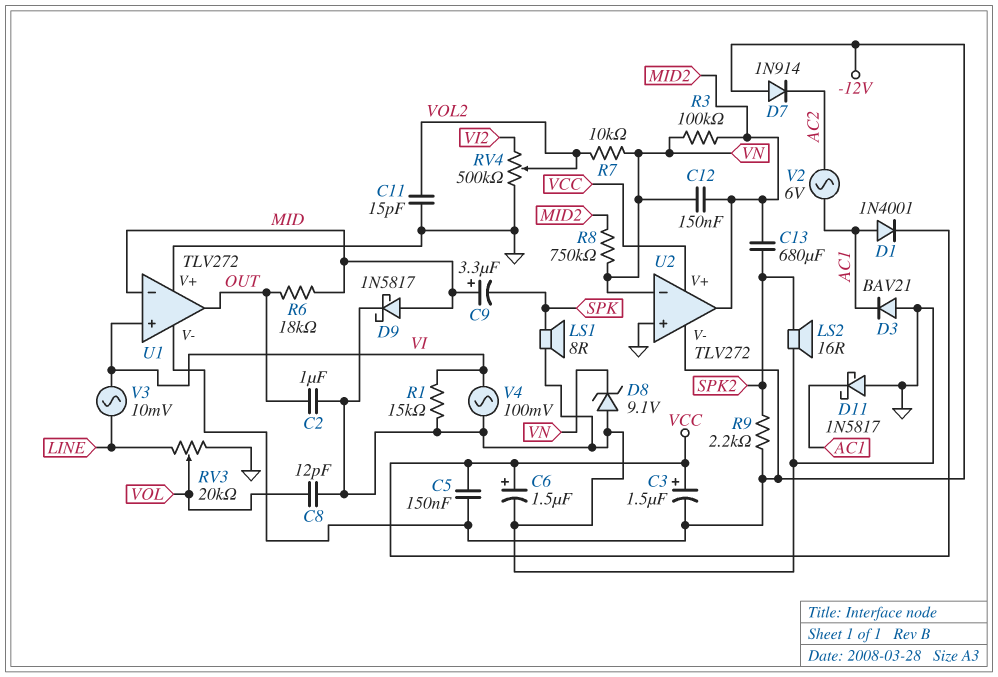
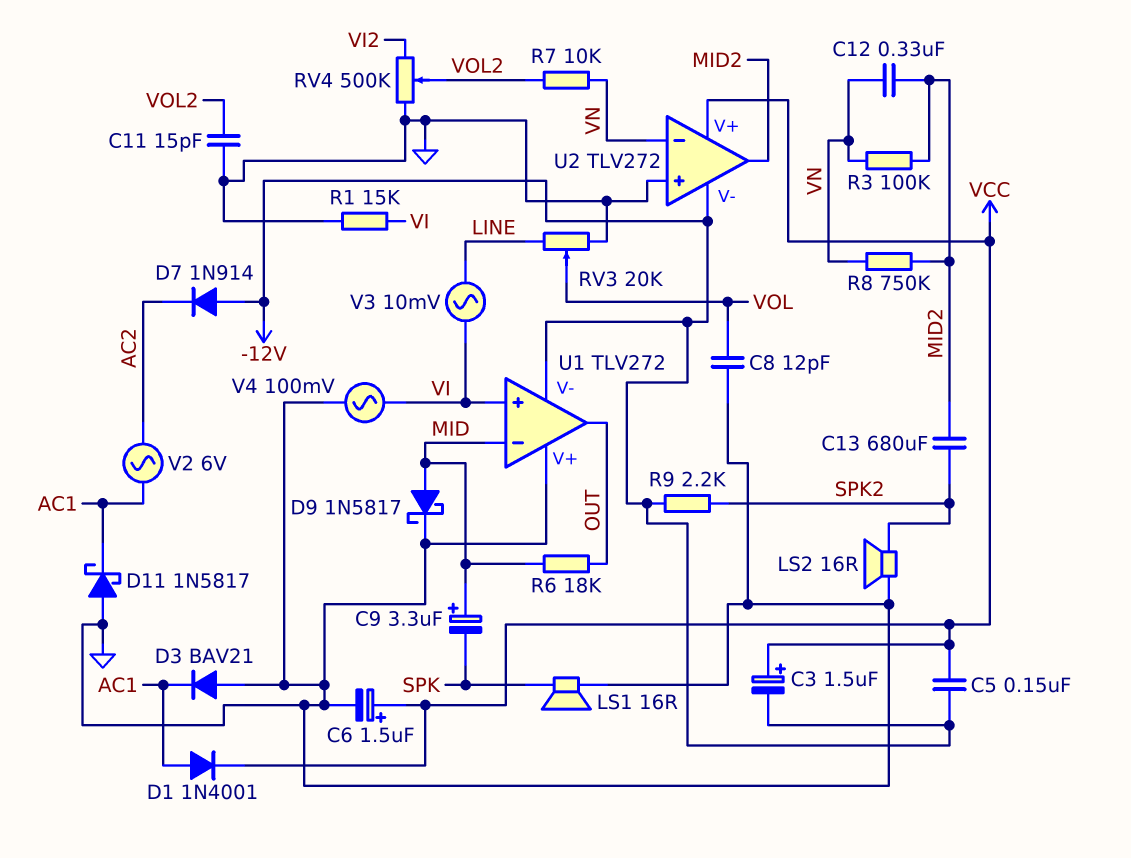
C2: 1uF (GND, OUT) -> none
C12: 150nF (MID2, VN) -> 330nF (MID2, VN)
D8: zener 9.1V (A GND, K VN) -> none
LS1: speaker 8R (GND, SPK) -> speaker 16R (GND, SPK)

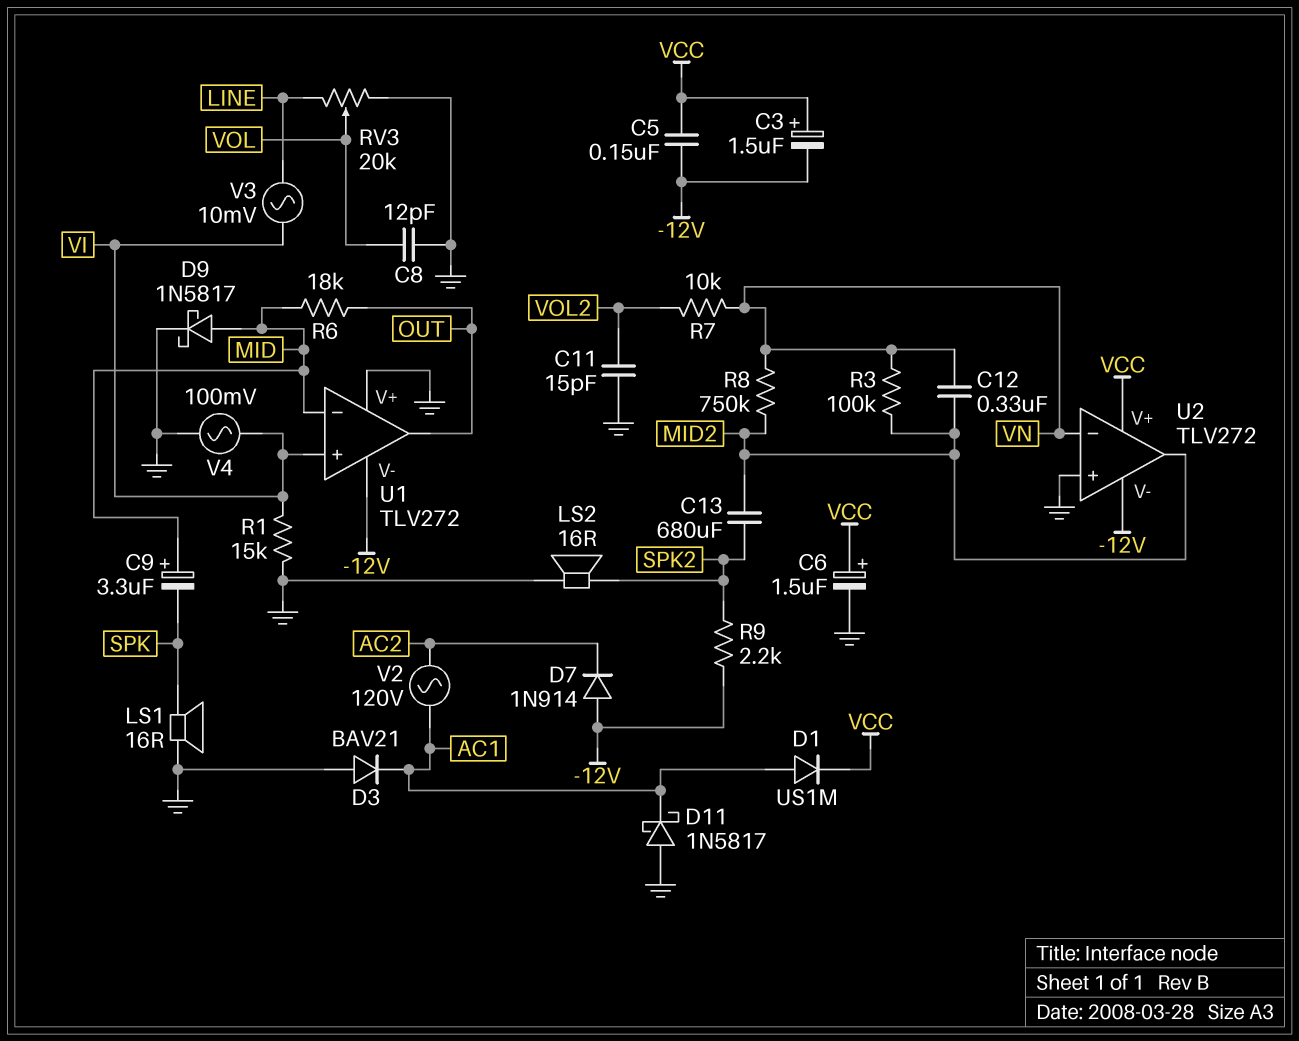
D1: diode 1N4001 (A AC1, K VCC) -> diode US1M (A AC1, K VCC)
RV4: 500k (GND, VI2, wiper VOL2) -> none
V2: AC 6V (AC1, AC2) -> AC 120V (AC1, AC2)

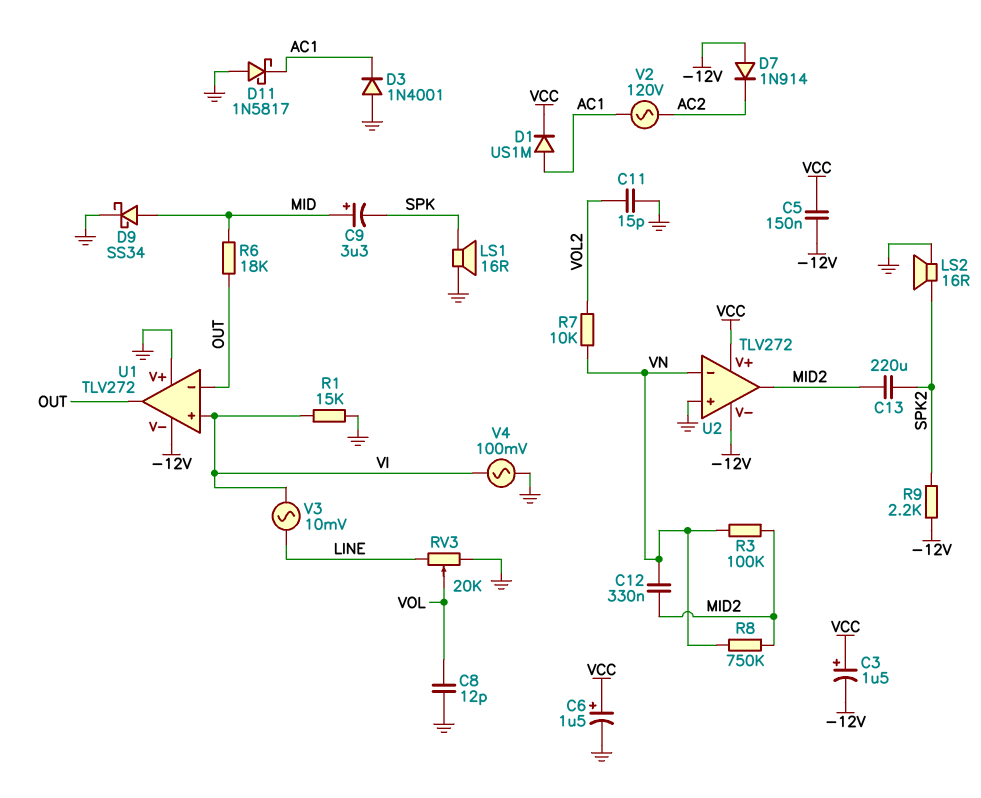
C13: 680uF (MID2, SPK2) -> 220uF (MID2, SPK2)
D3: diode BAV21 (A GND, K AC1) -> diode 1N4001 (A GND, K AC1)
D9: schottky 1N5817 (A MID, K GND) -> schottky SS34 (A MID, K GND)
U1 pin in-: MID -> OUT

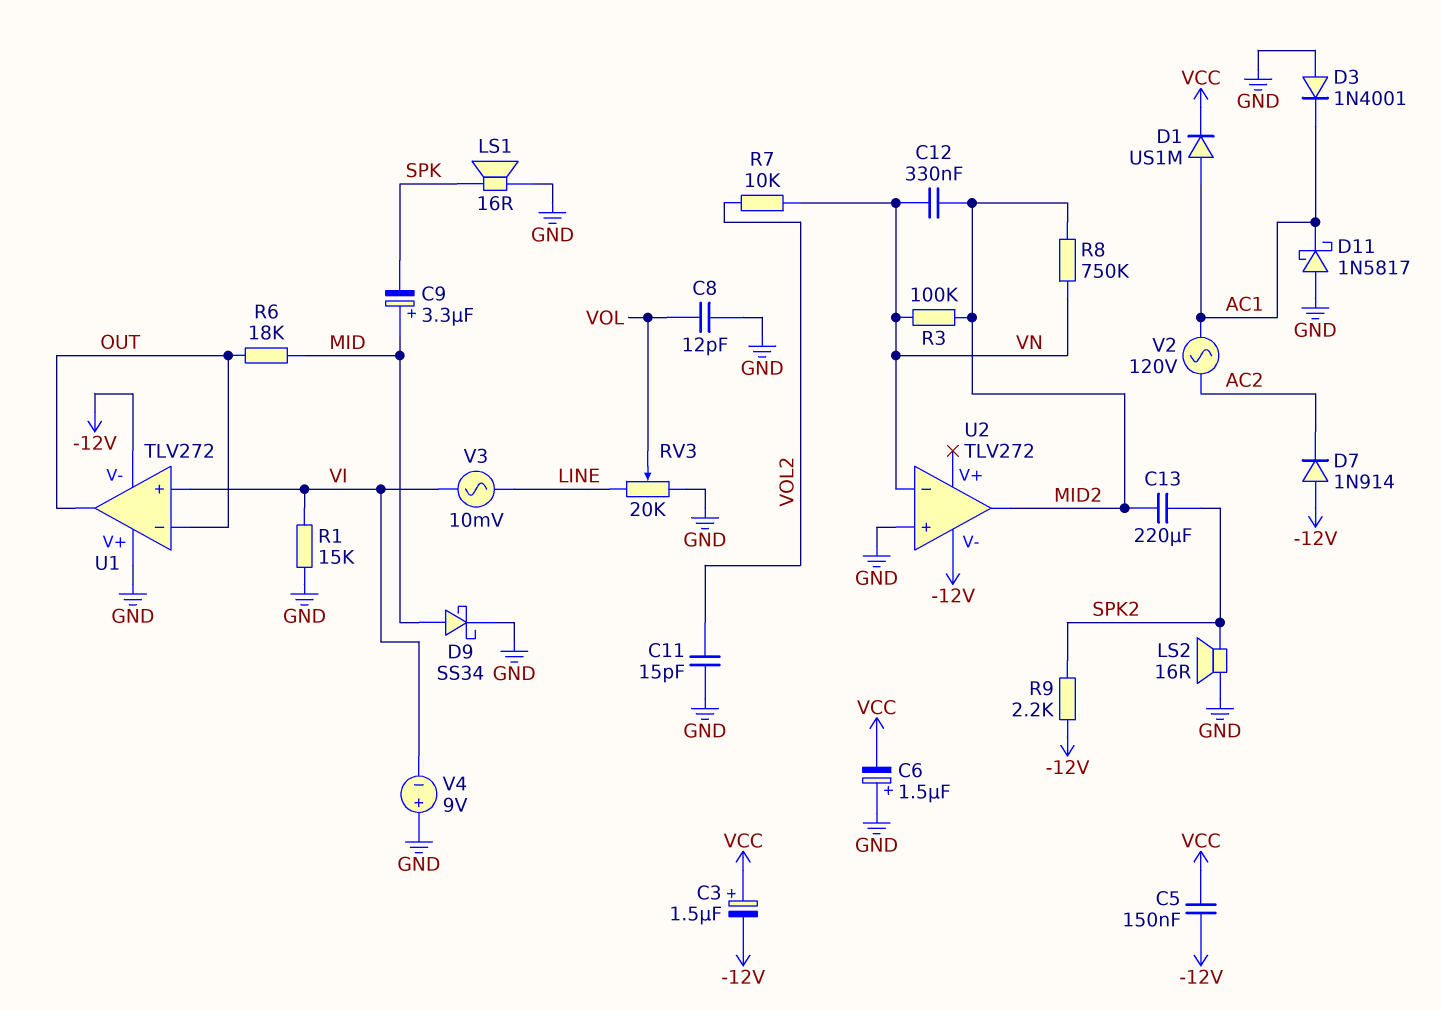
C6: 1.5uF (plus VCC, minus GND) -> 1.5uF (plus GND, minus VCC)
U2 pin V+: VCC -> none
V4: AC 100mV (GND, VI) -> 9V (plus GND, minus VI)

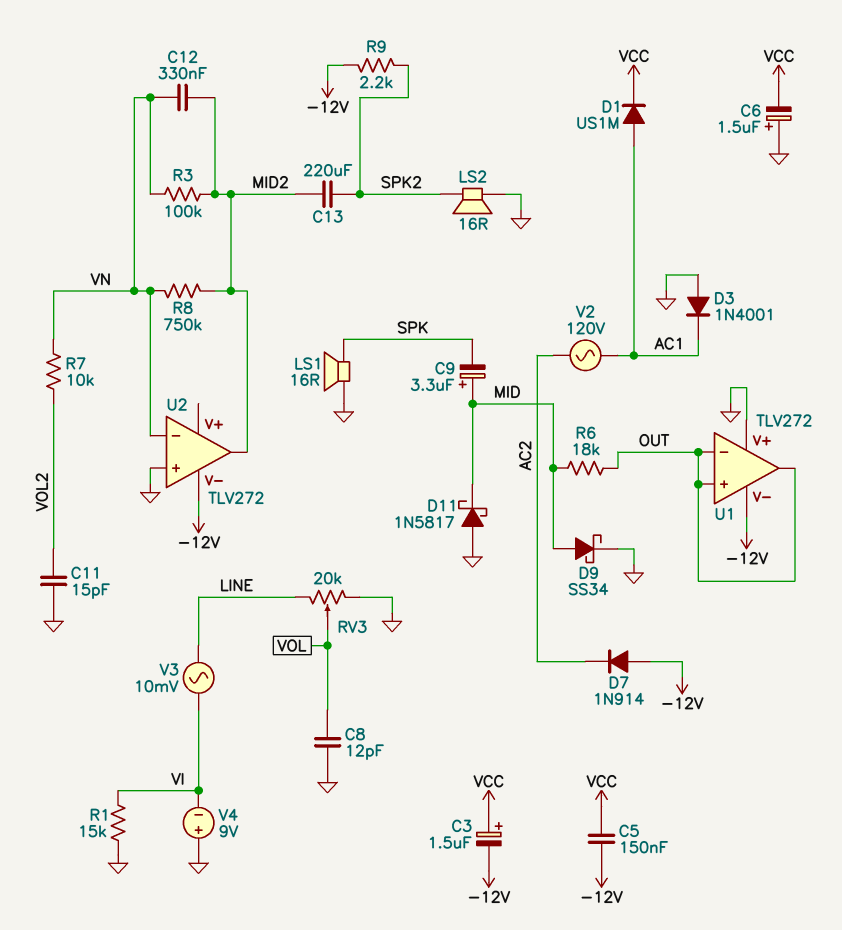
D11: schottky 1N5817 (A GND, K AC1) -> schottky 1N5817 (A GND, K MID)
U1 pin in+: VI -> OUT

